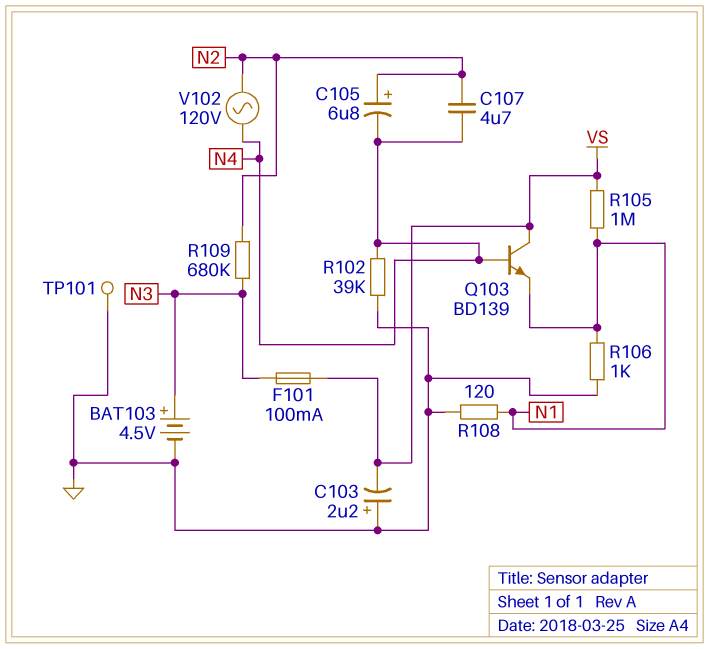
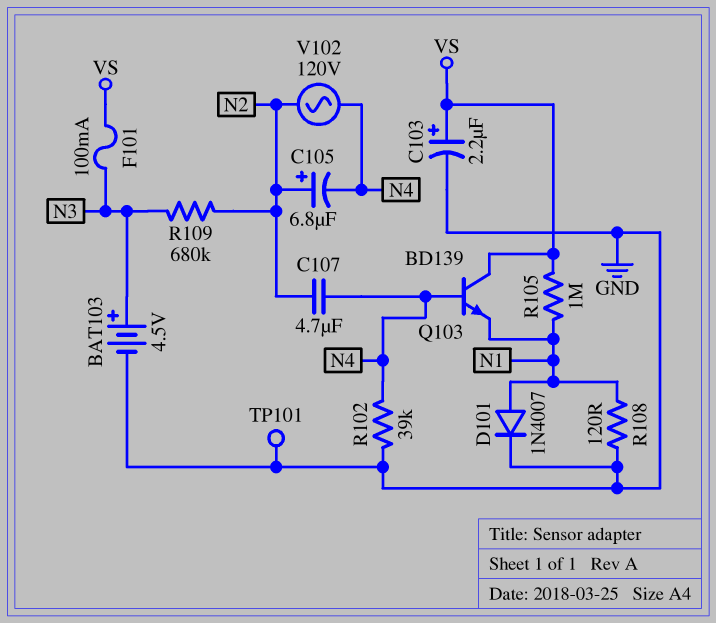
C103: 2.2uF (plus GND, minus VS) -> 2.2uF (plus VS, minus GND)
D101: none -> diode 1N4007 (A N1, K GND)
R106: 1k (GND, N1) -> none

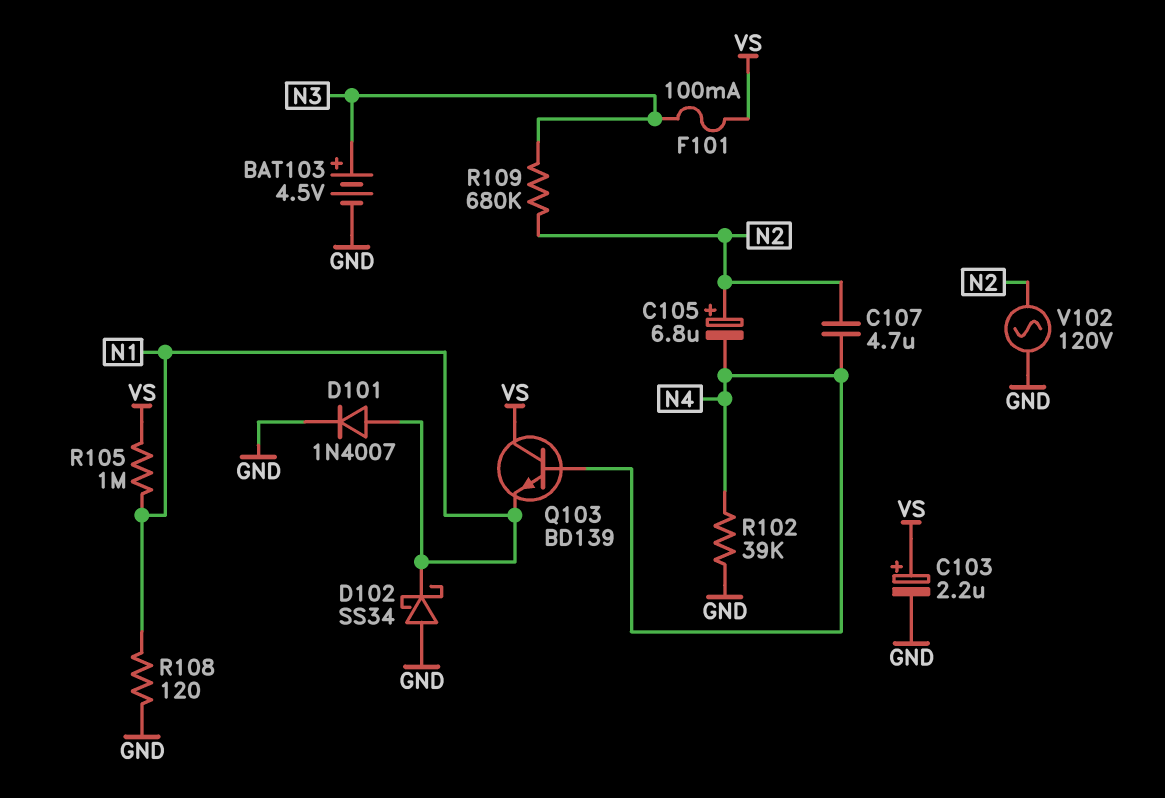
D102: none -> schottky SS34 (A GND, K N1)
TP101: test point (GND) -> none
V102: AC 120V (N2, N4) -> AC 120V (GND, N2)

